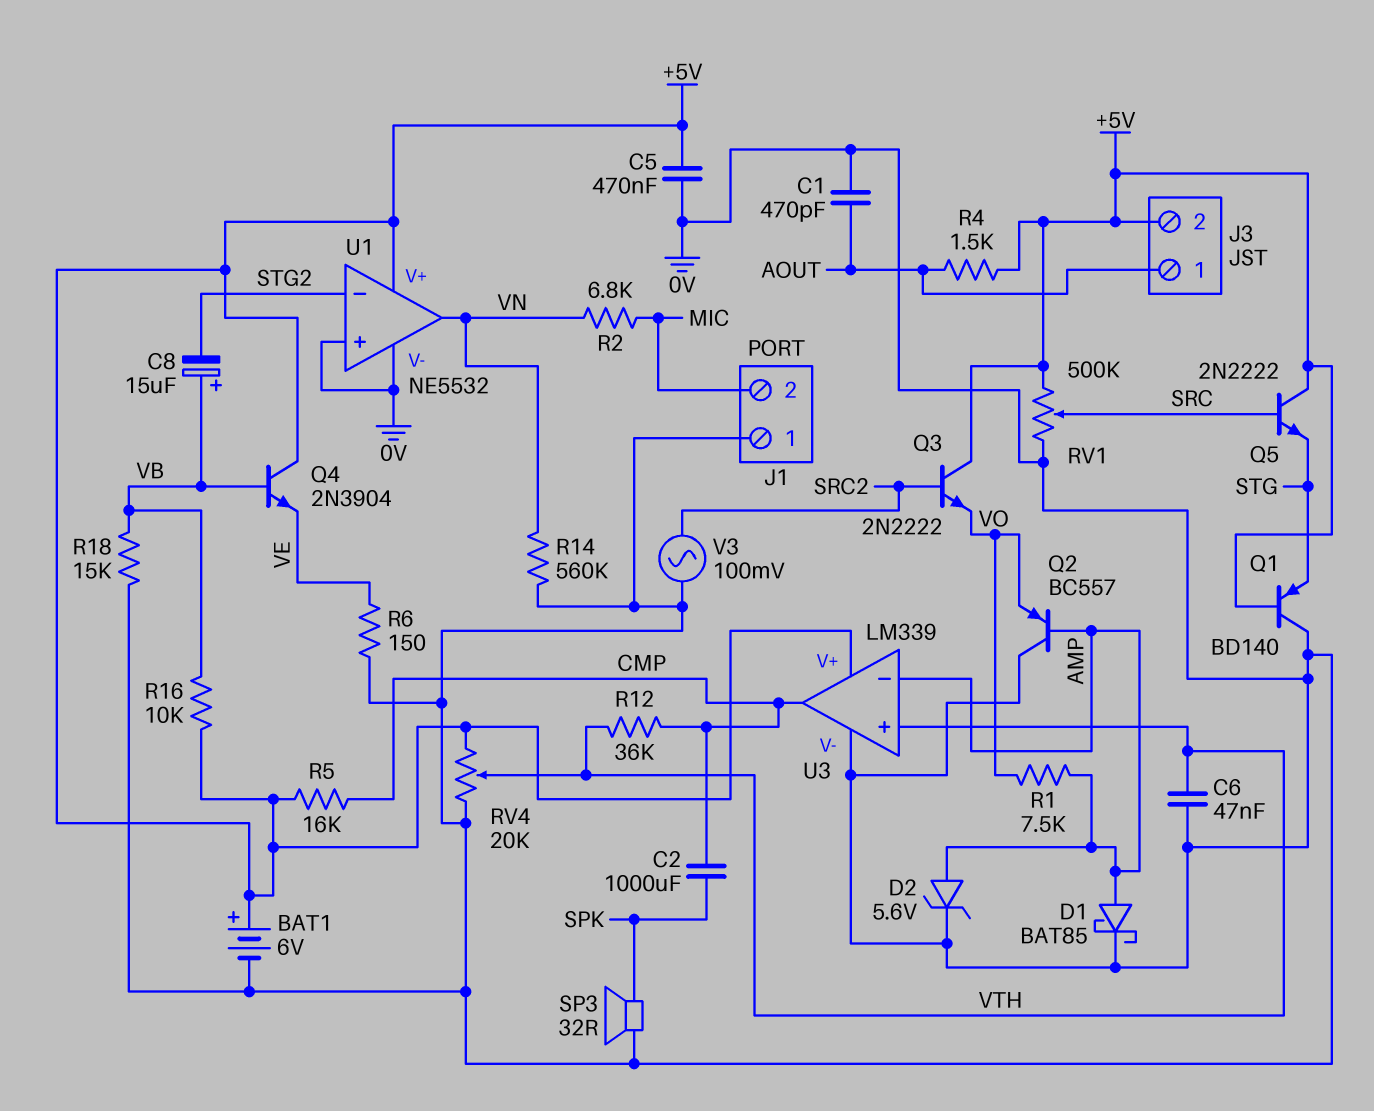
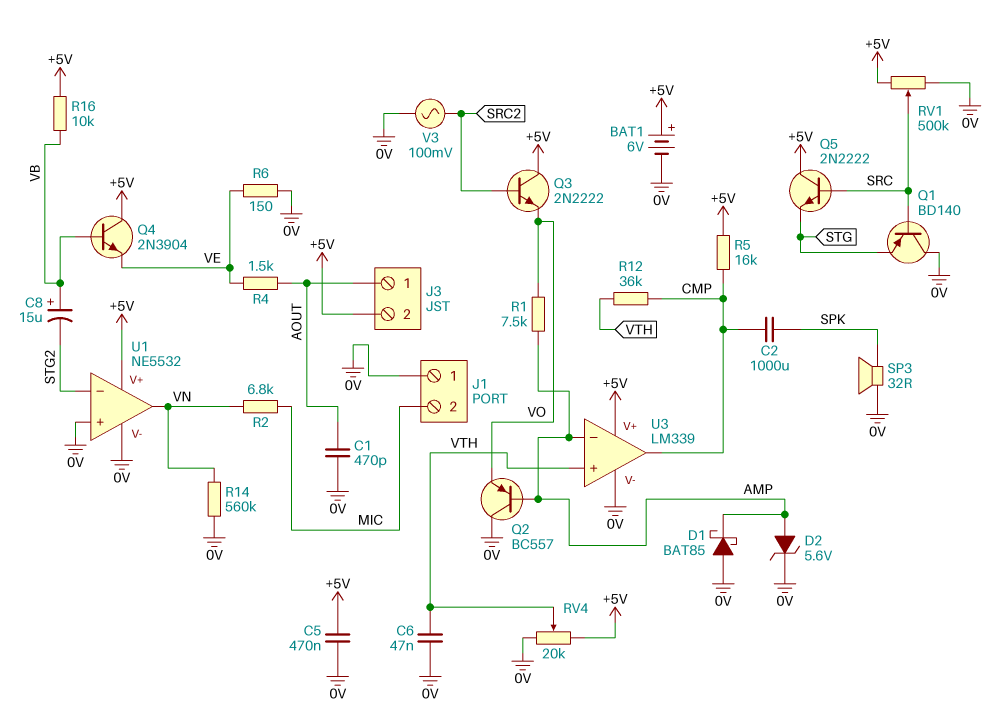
D1: schottky BAT85 (A AMP, K 0V) -> schottky BAT85 (A 0V, K AMP)
Q1: PNP BD140 (B +5V, C 0V, E STG) -> PNP BD140 (B SRC, C 0V, E STG)
R4: 1.5k (+5V, AOUT) -> 1.5k (AOUT, VE)
R18: 15k (0V, VB) -> none

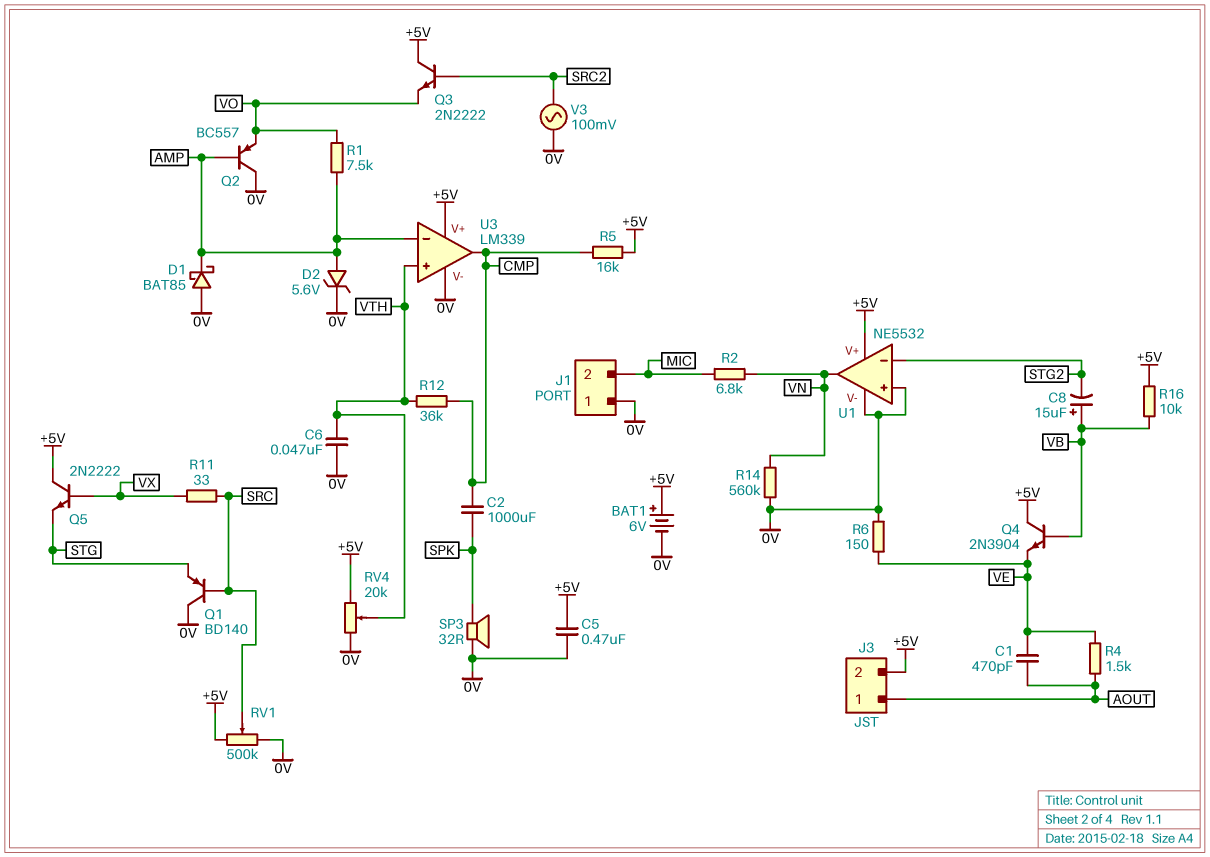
C1: 470pF (0V, AOUT) -> 470pF (AOUT, VE)
Q5: NPN 2N2222 (B SRC, C +5V, E STG) -> NPN 2N2222 (B VX, C +5V, E STG)
R11: none -> 33 (SRC, VX)

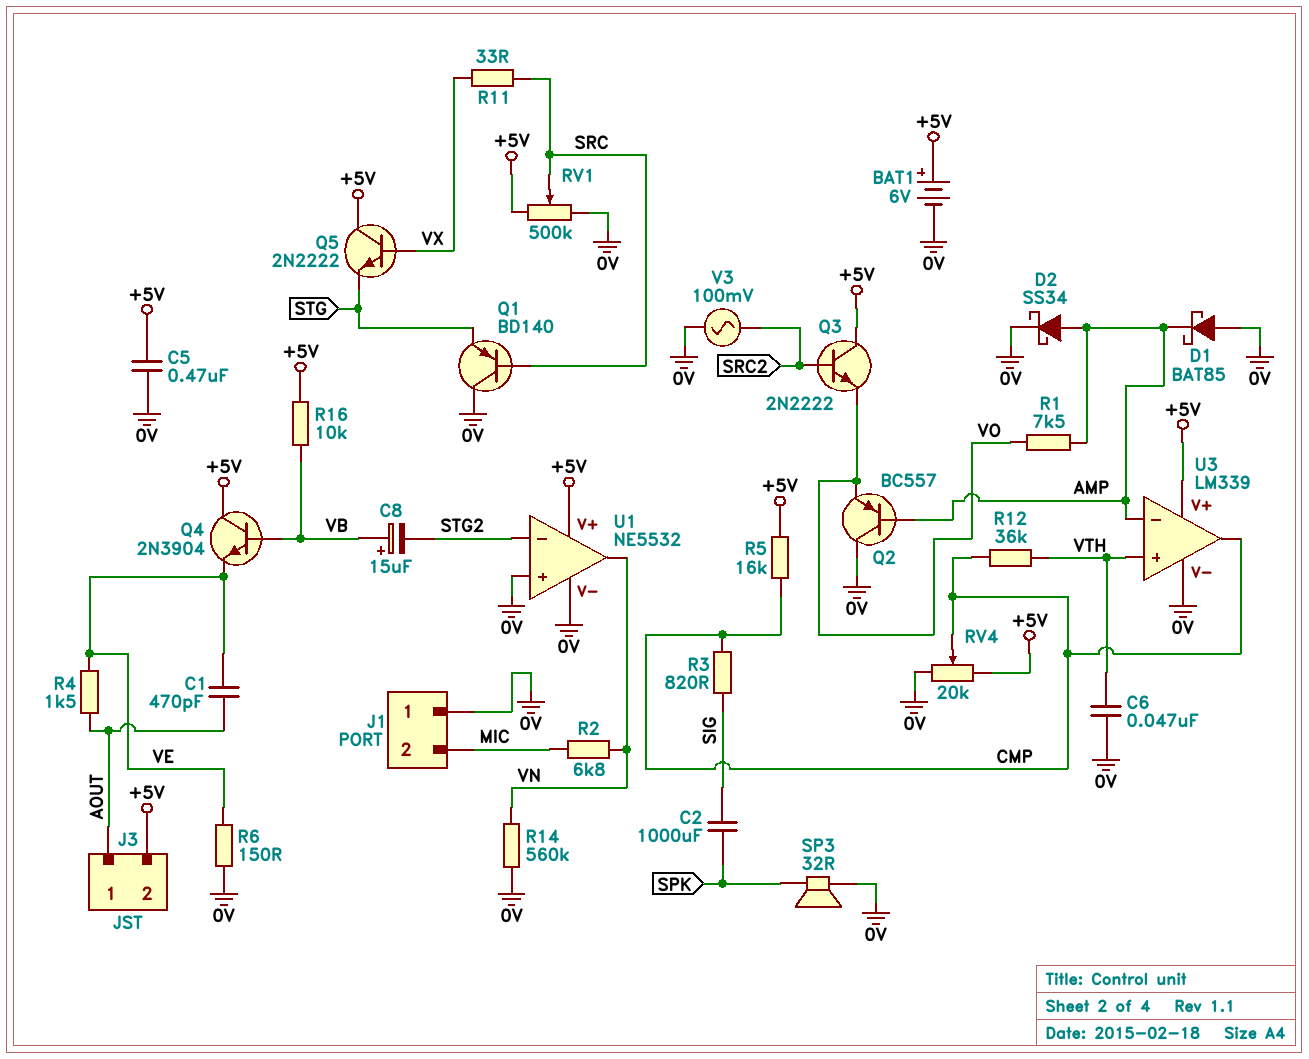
C2: 1000uF (CMP, SPK) -> 1000uF (SIG, SPK)
D2: zener 5.6V (A AMP, K 0V) -> schottky SS34 (A AMP, K 0V)
R3: none -> 820 (CMP, SIG)
RV4: 20k (+5V, 0V, wiper VTH) -> 20k (+5V, 0V, wiper CMP)

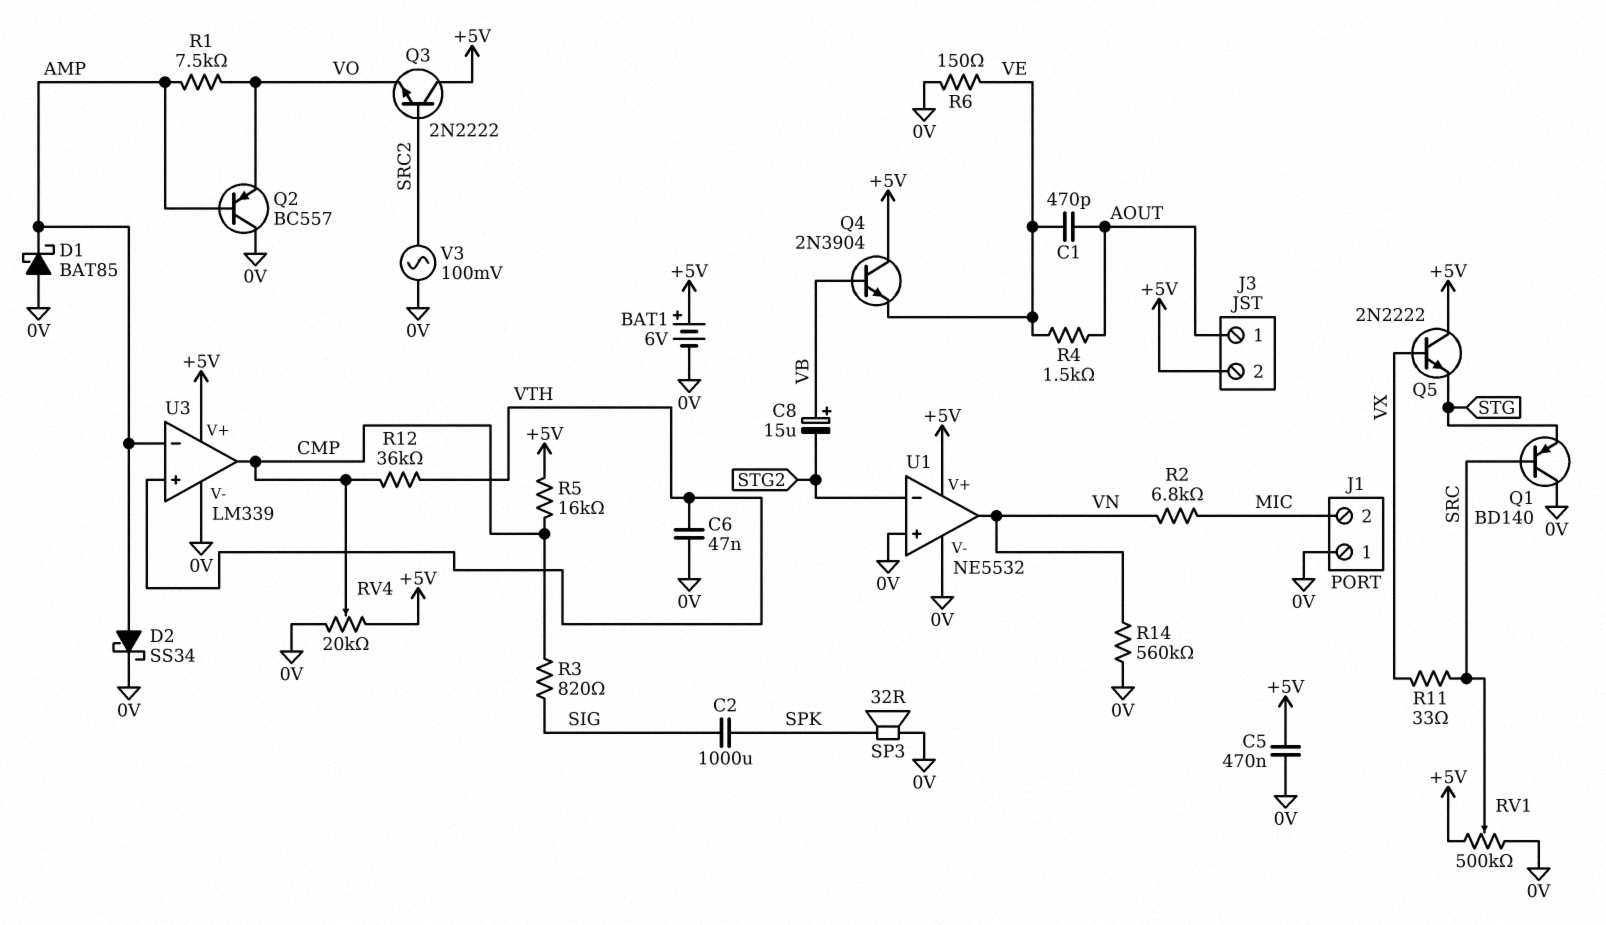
R16: 10k (+5V, VB) -> none

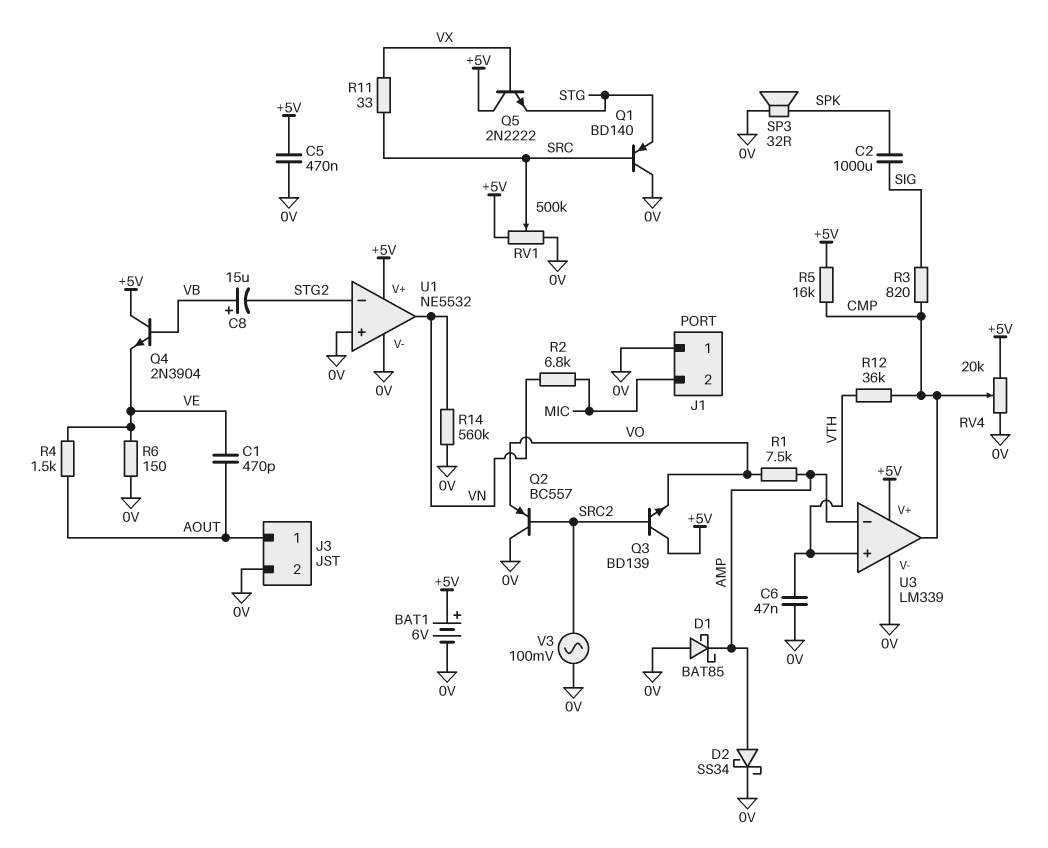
J3 pin 2: +5V -> 0V
Q2: PNP BC557 (B AMP, C 0V, E VO) -> PNP BC557 (B SRC2, C 0V, E VO)
Q3: NPN 2N2222 (B SRC2, C +5V, E VO) -> NPN BD139 (B SRC2, C +5V, E VO)

